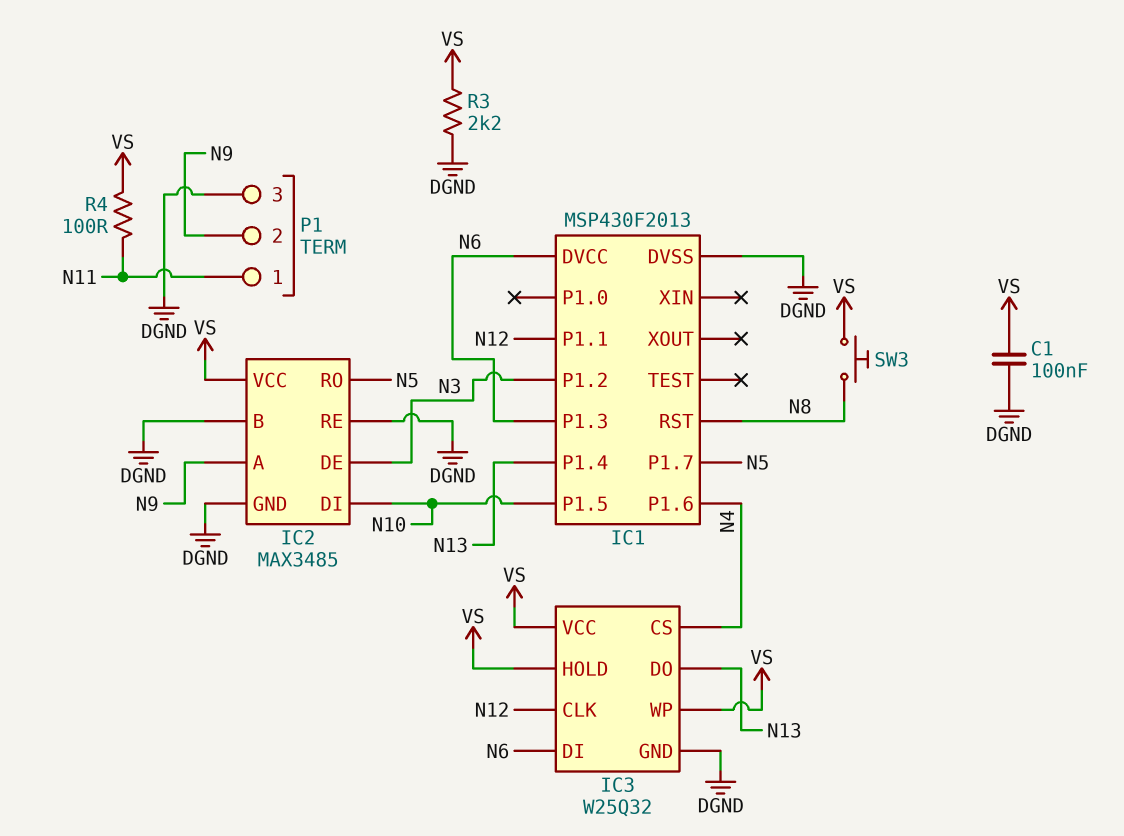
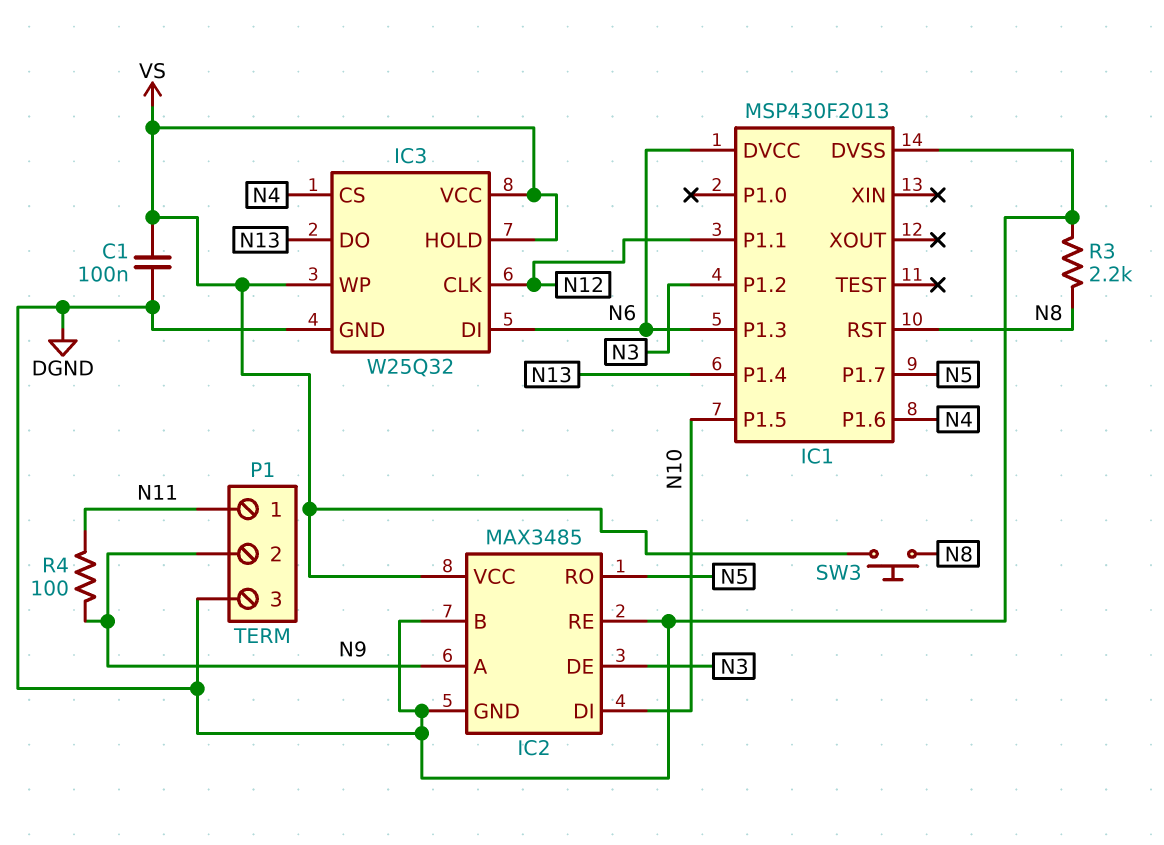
R3: 2.2k (DGND, VS) -> 2.2k (DGND, N8)
R4: 100 (N11, VS) -> 100 (N9, N11)

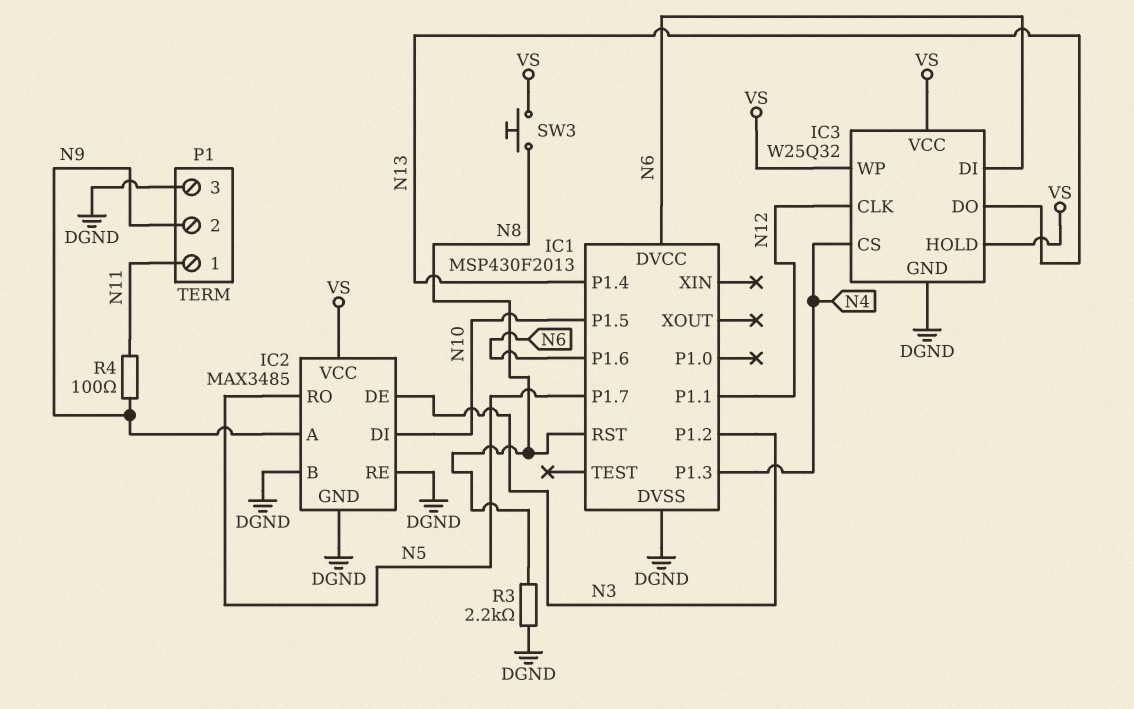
C1: 100nF (DGND, VS) -> none
IC1 pin P1.3: N6 -> N4
IC1 pin P1.6: N4 -> N6

